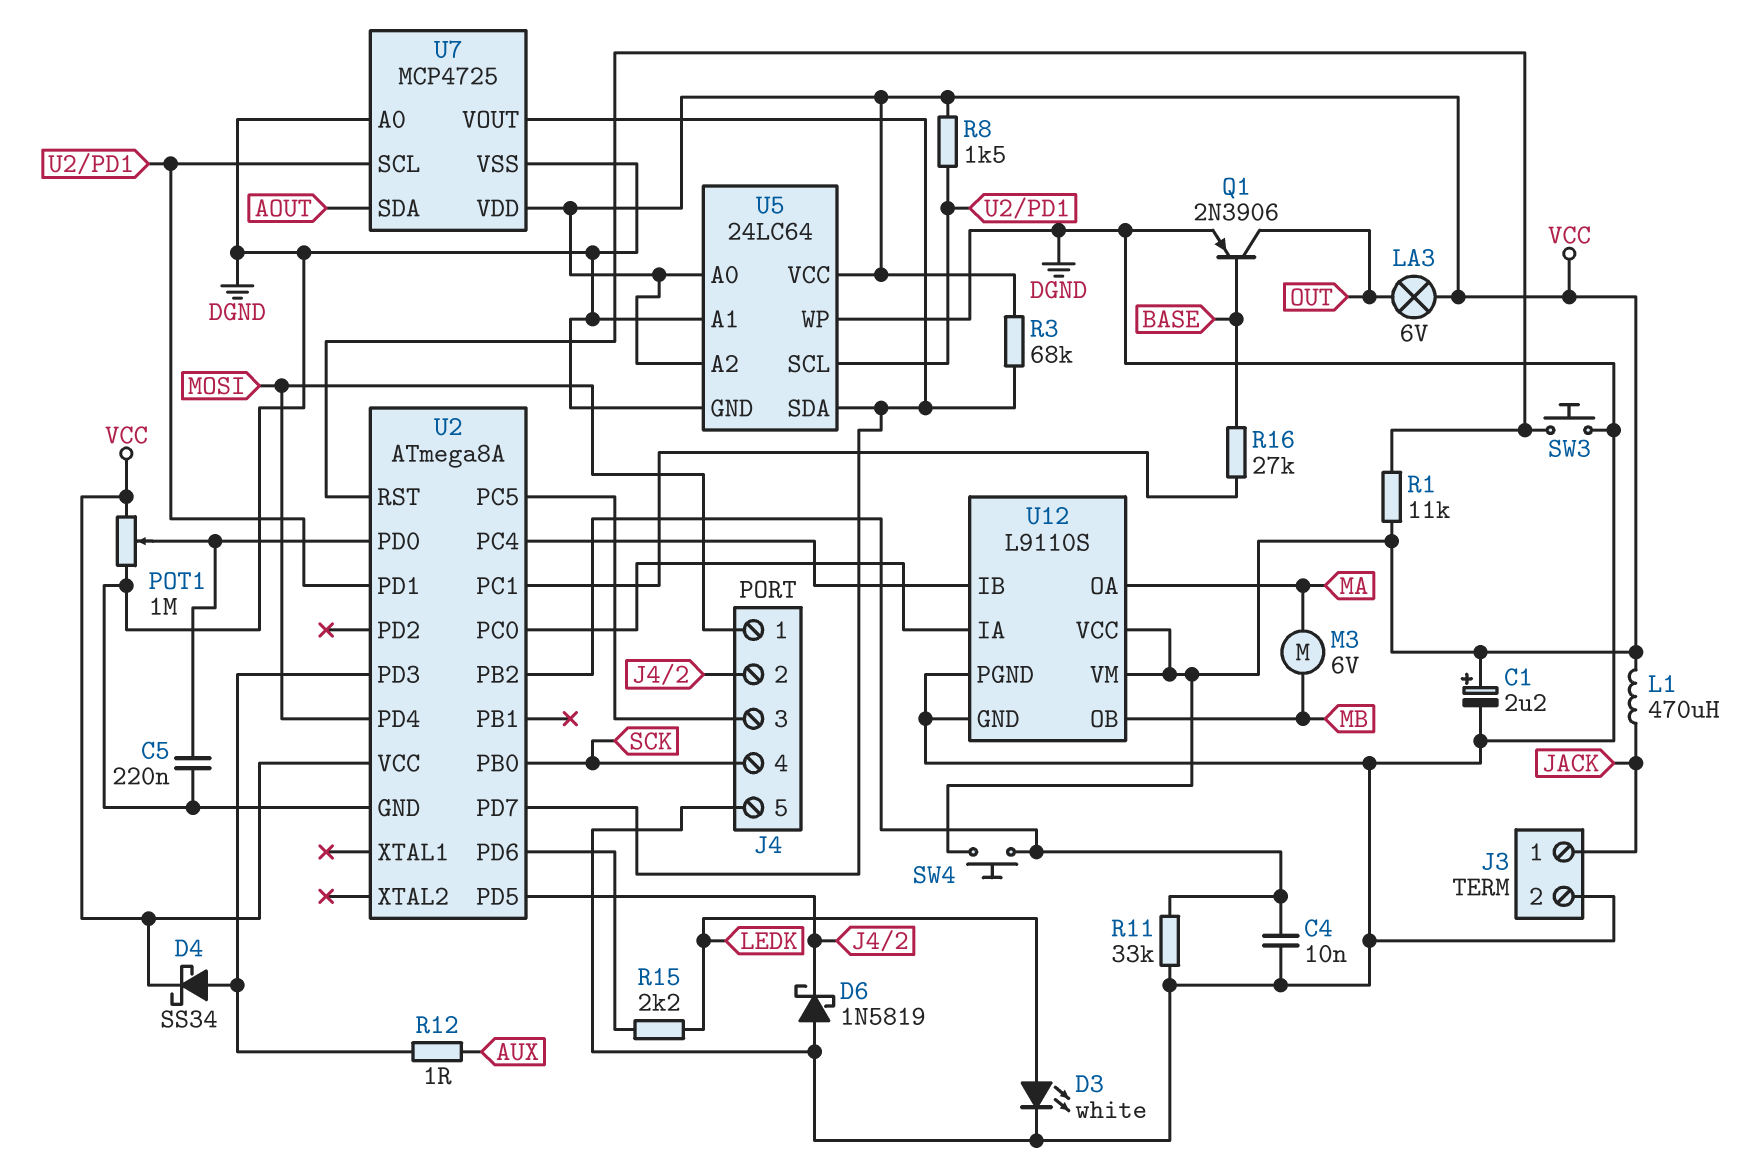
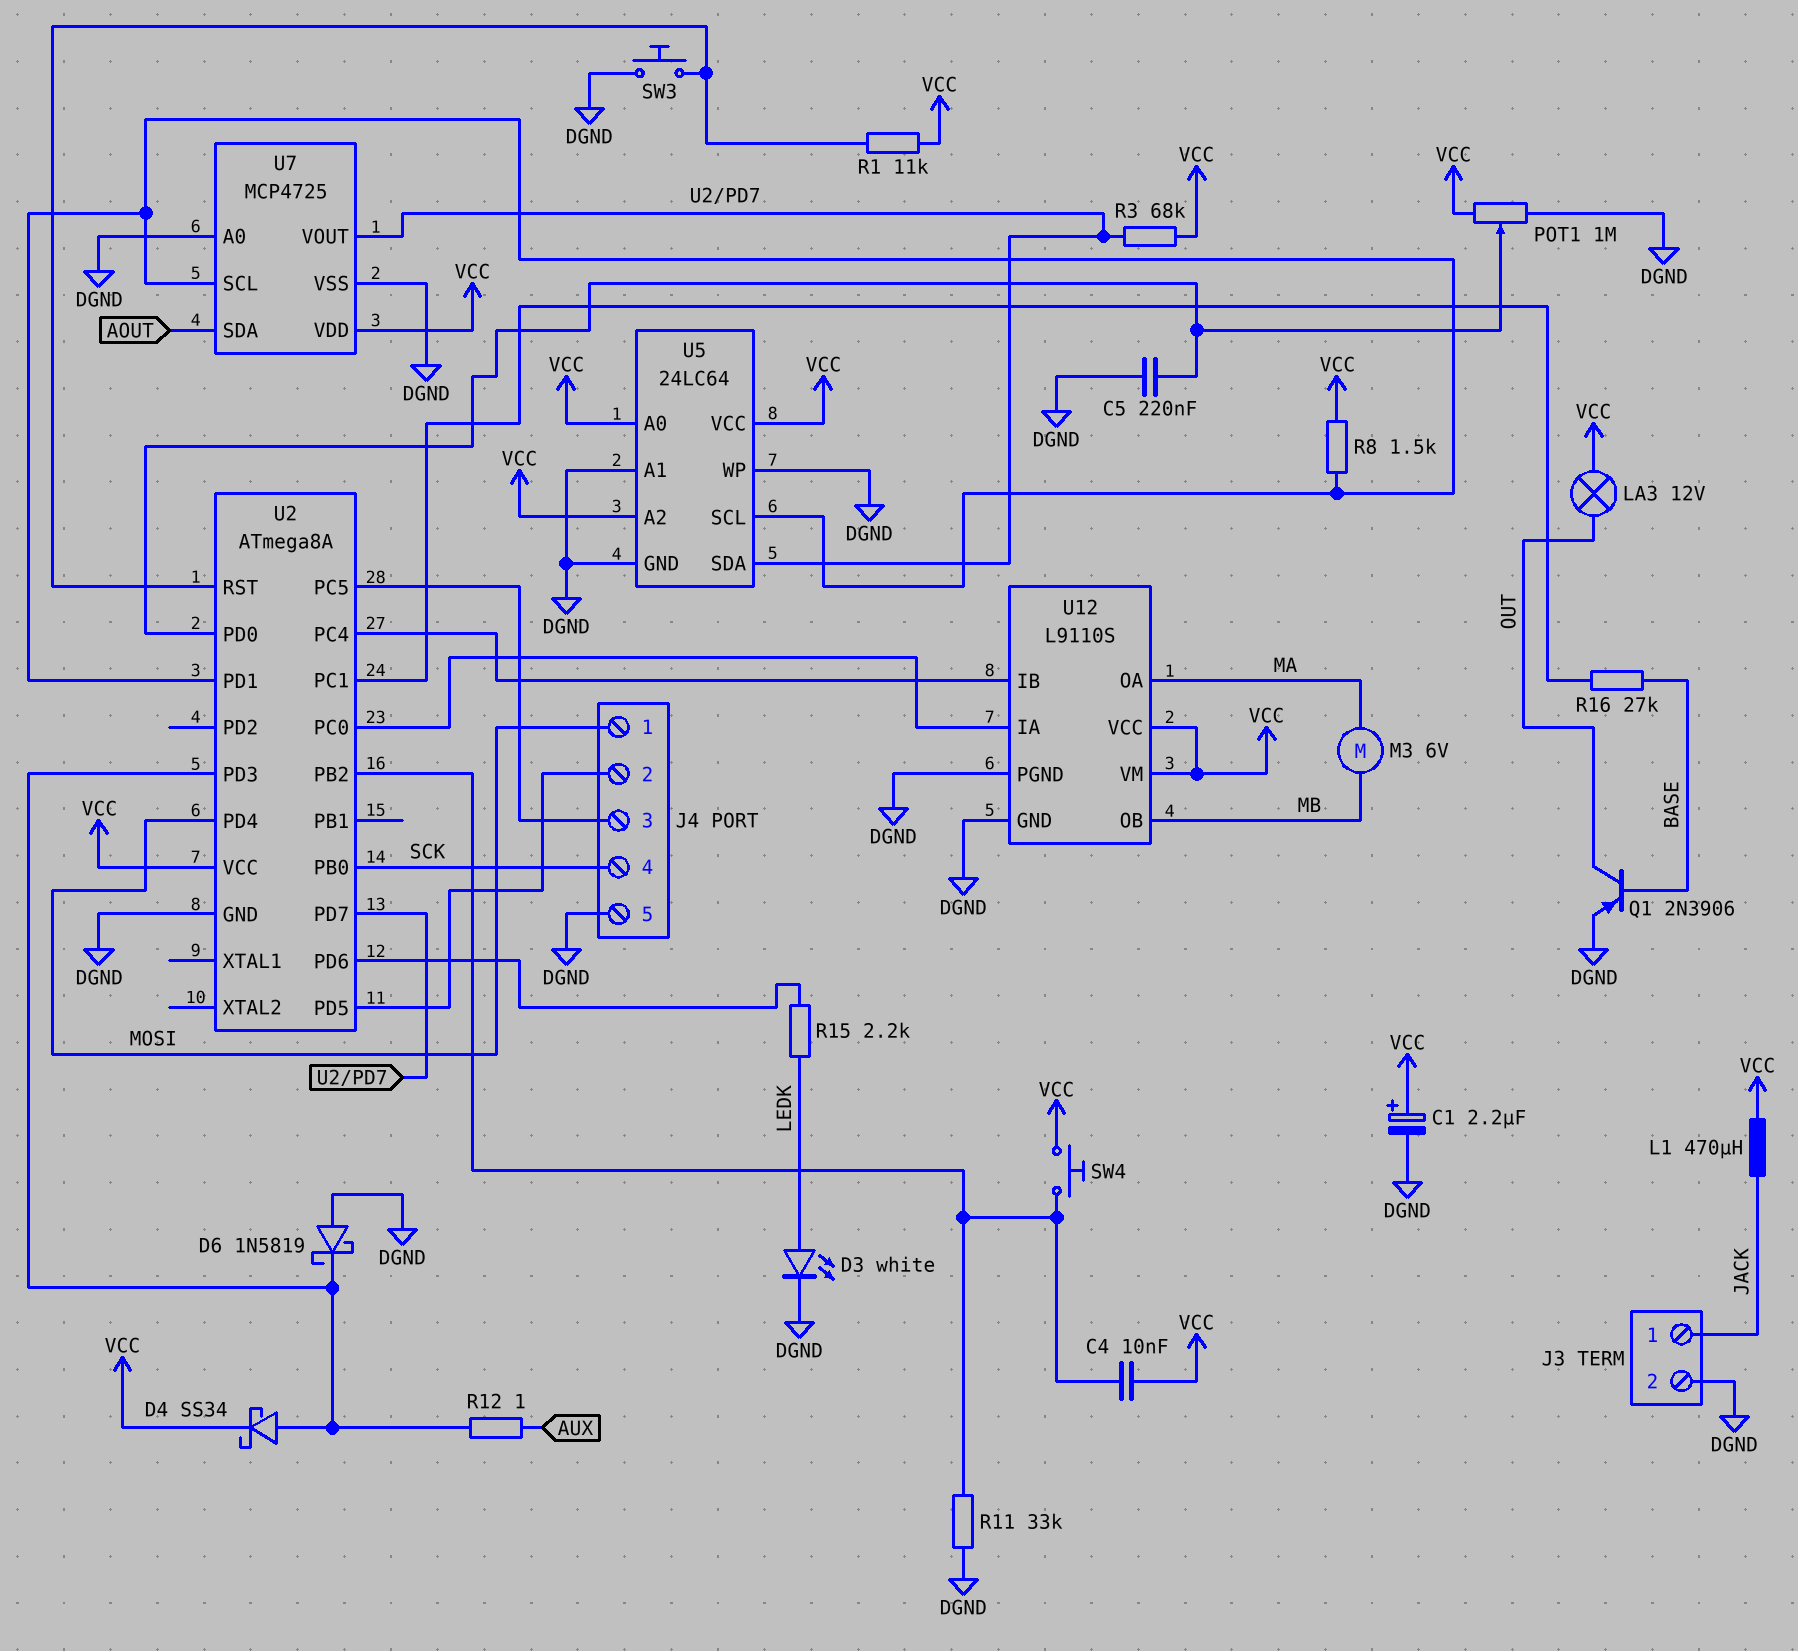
C4: 10nF (DGND, U2/PB2) -> 10nF (U2/PB2, VCC)
D6: schottky 1N5819 (A DGND, K J4/2) -> schottky 1N5819 (A DGND, K U2/PD3)
LA3: lamp 6V (OUT, VCC) -> lamp 12V (OUT, VCC)

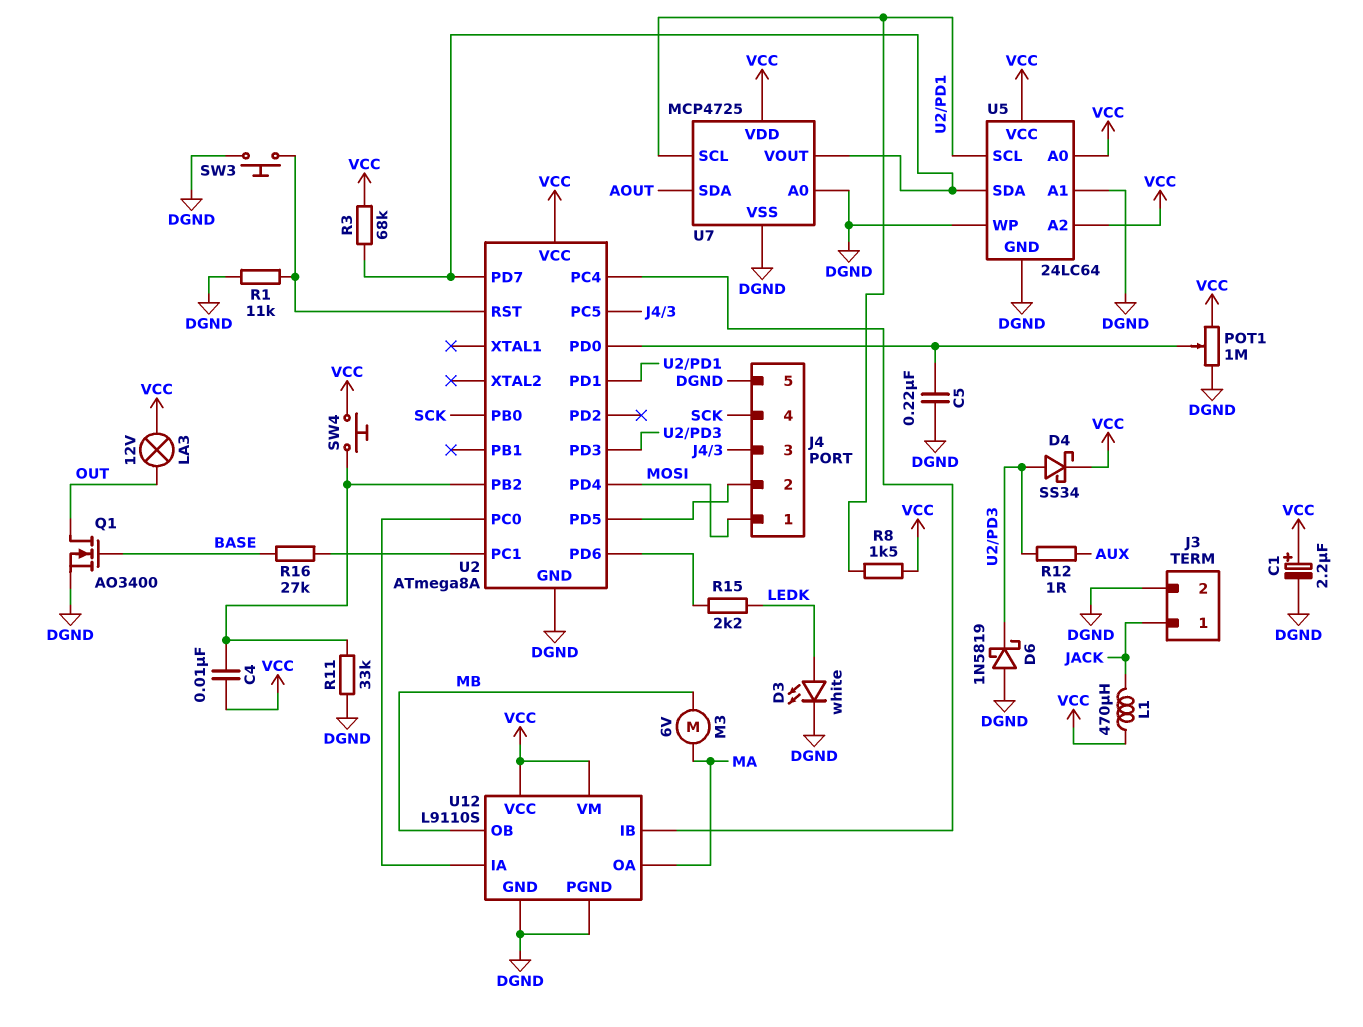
Q1: PNP 2N3906 (B BASE, C OUT, E DGND) -> NMOS AO3400 (G BASE, D OUT, S DGND)
R1: 11k (U2/RST, VCC) -> 11k (DGND, U2/RST)

